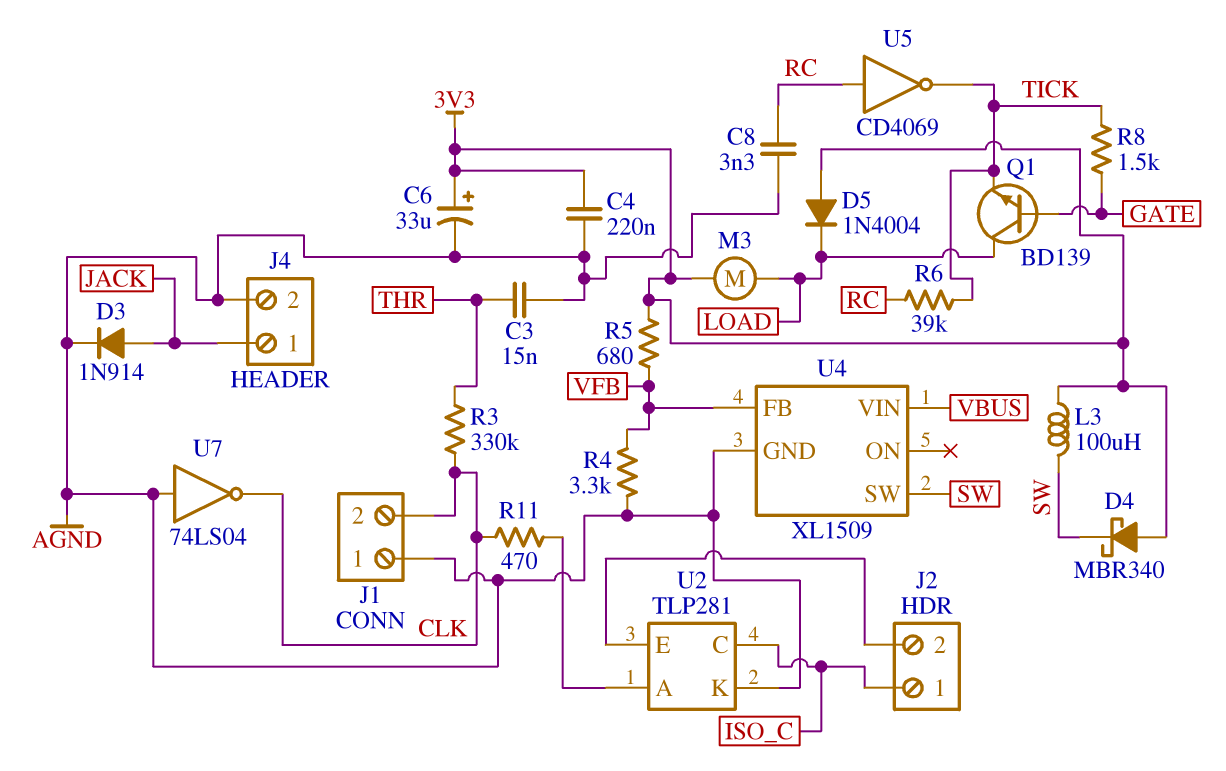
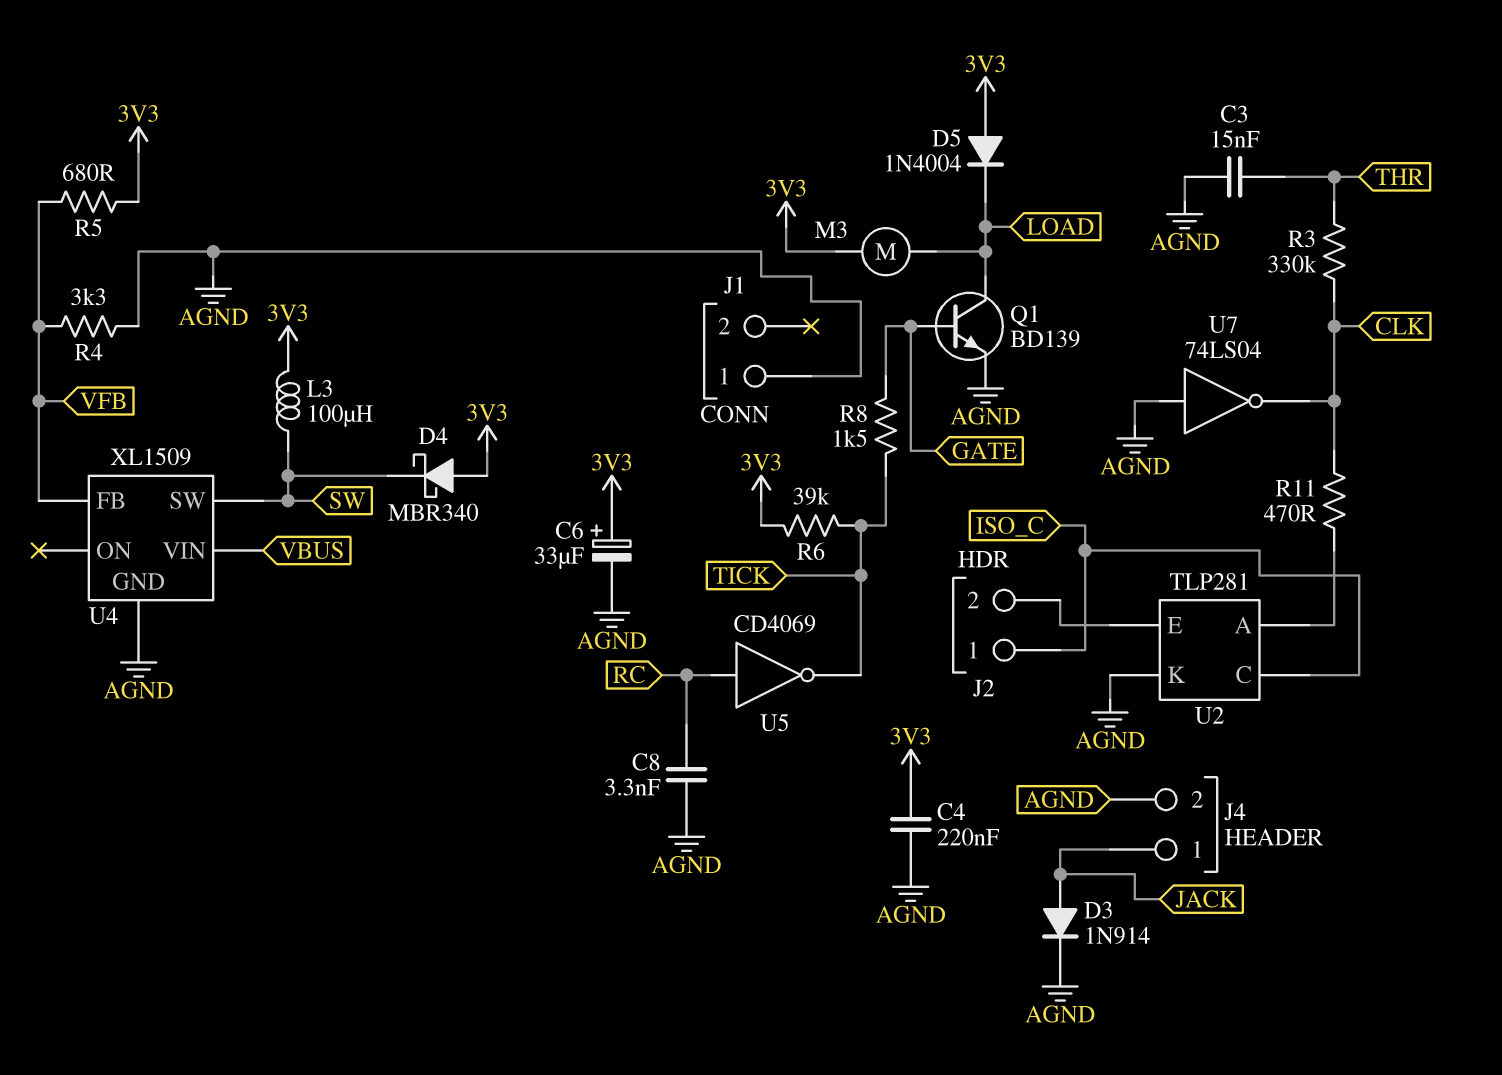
J1 pin 2: CLK -> none
Q1: NPN BD139 (B GATE, C LOAD, E TICK) -> NPN BD139 (B GATE, C LOAD, E AGND)
R6: 39k (RC, TICK) -> 39k (3V3, TICK)

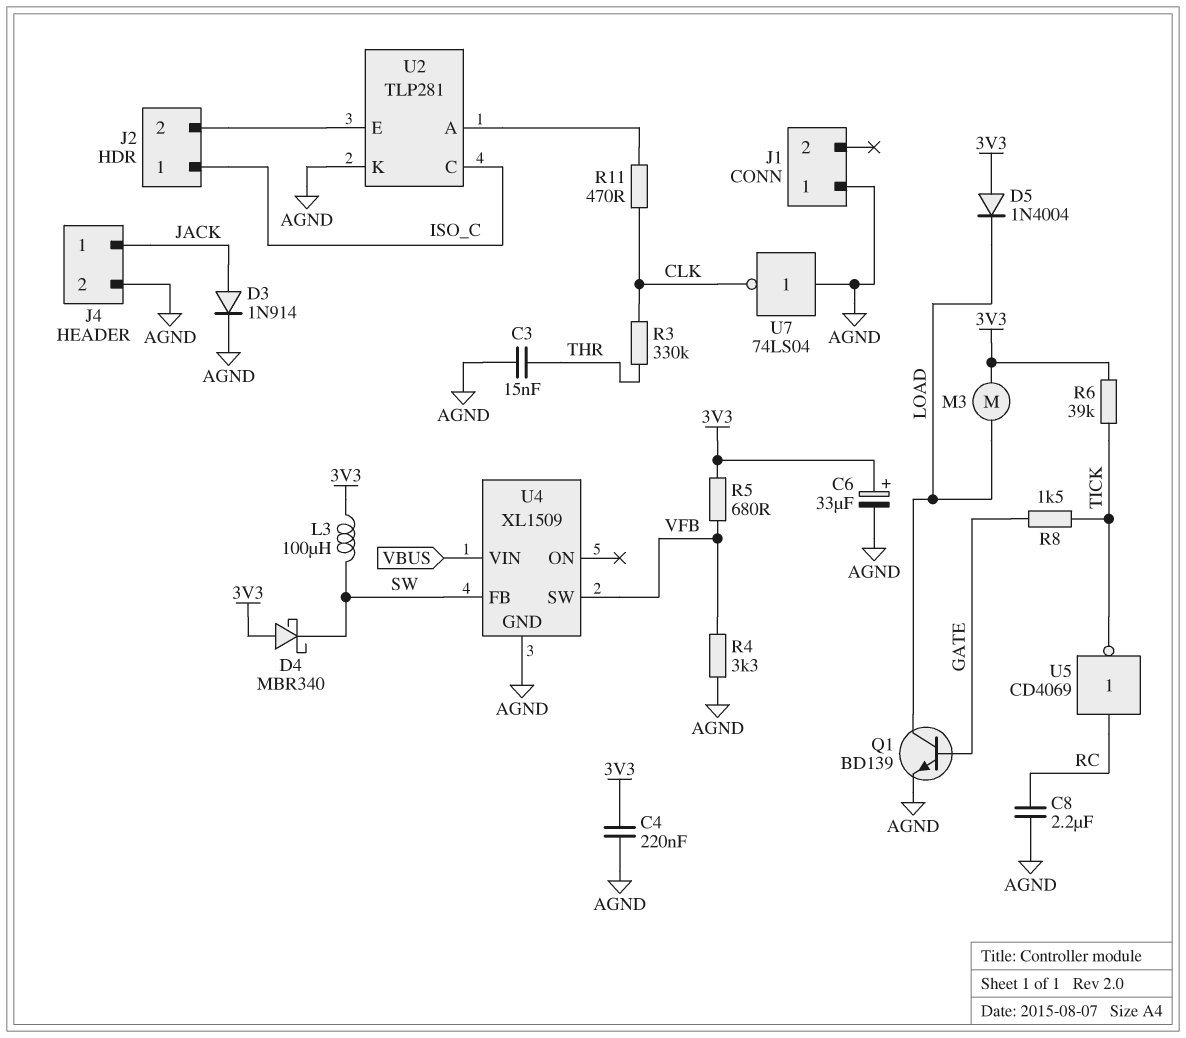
C8: 3.3nF (AGND, RC) -> 2.2uF (AGND, RC)
U4 pin FB: VFB -> SW
U4 pin SW: SW -> VFB

